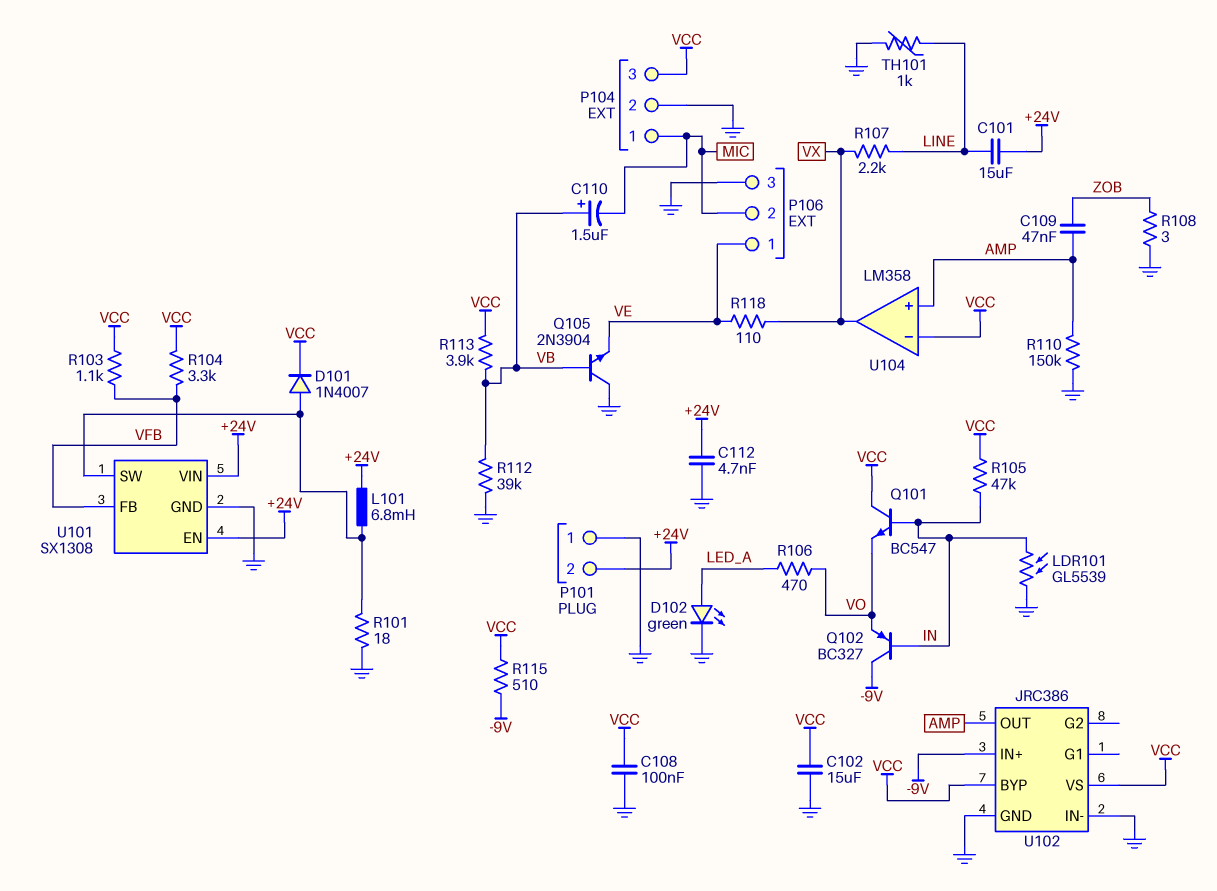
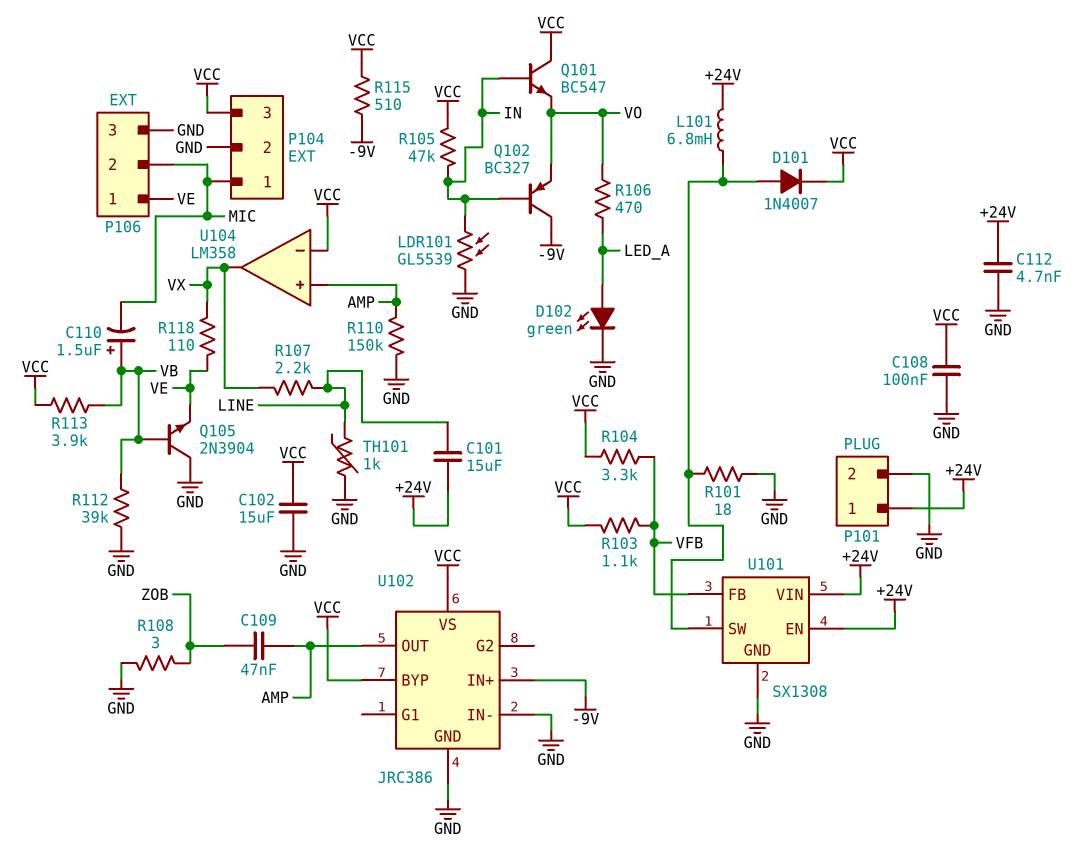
P101 pin 1: GND -> +24V
P101 pin 2: +24V -> GND

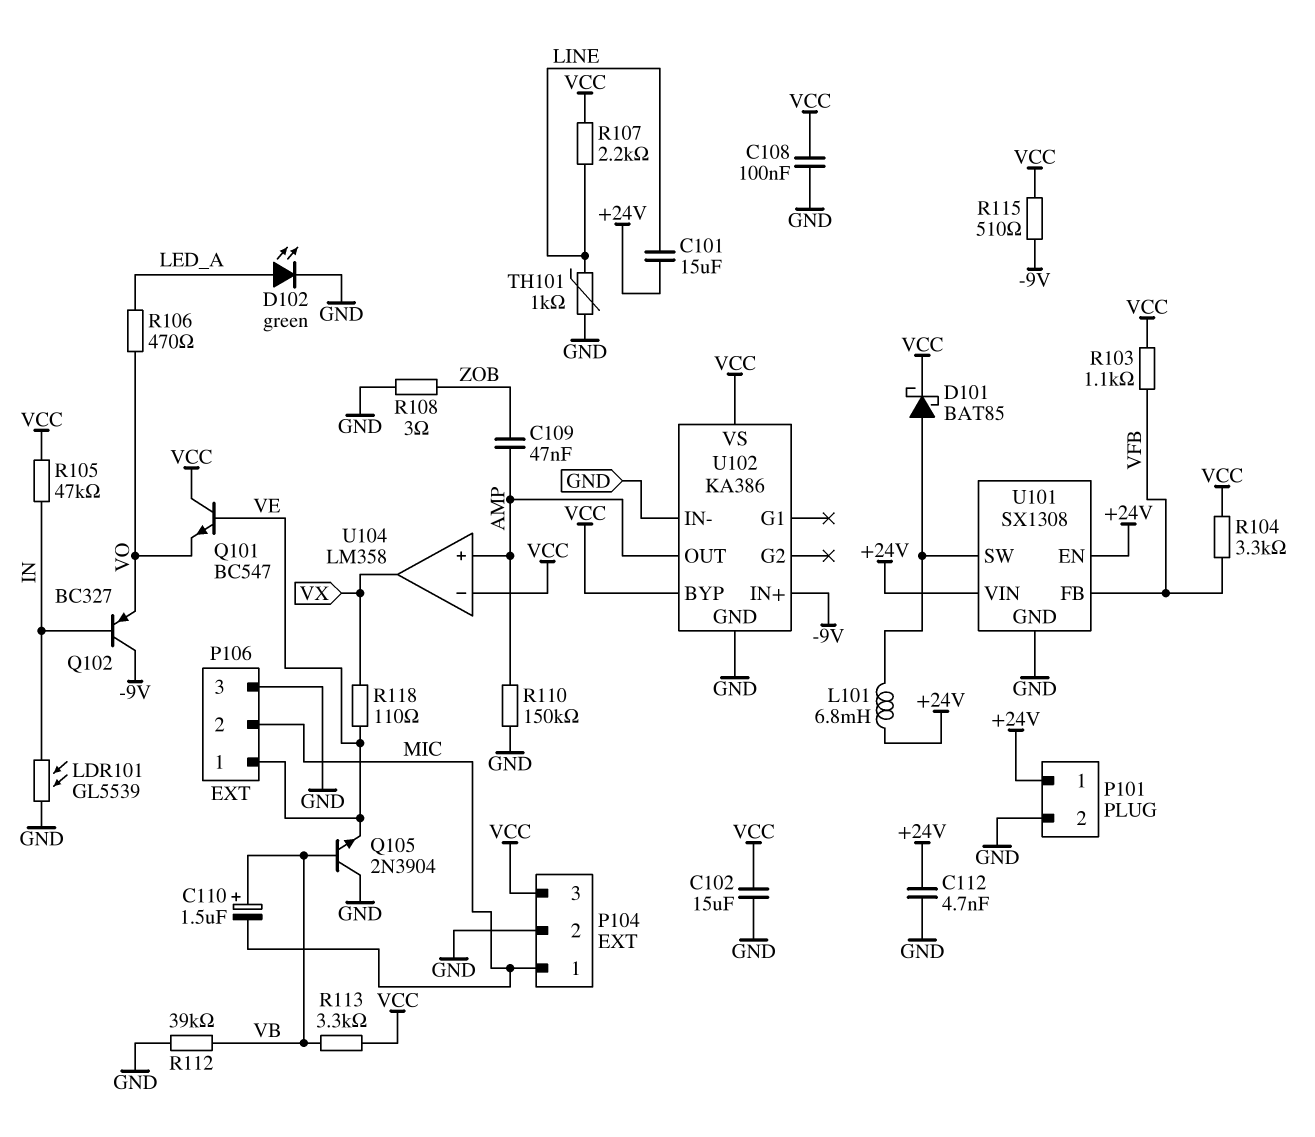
D101: diode 1N4007 (A U101/SW, K VCC) -> schottky BAT85 (A U101/SW, K VCC)
Q101: NPN BC547 (B IN, C VCC, E VO) -> NPN BC547 (B VE, C VCC, E VO)
R101: 18 (GND, U101/SW) -> none
R107: 2.2k (LINE, VX) -> 2.2k (LINE, VCC)
R113: 3.9k (VB, VCC) -> 3.3k (VB, VCC)
U102: JRC386 -> KA386

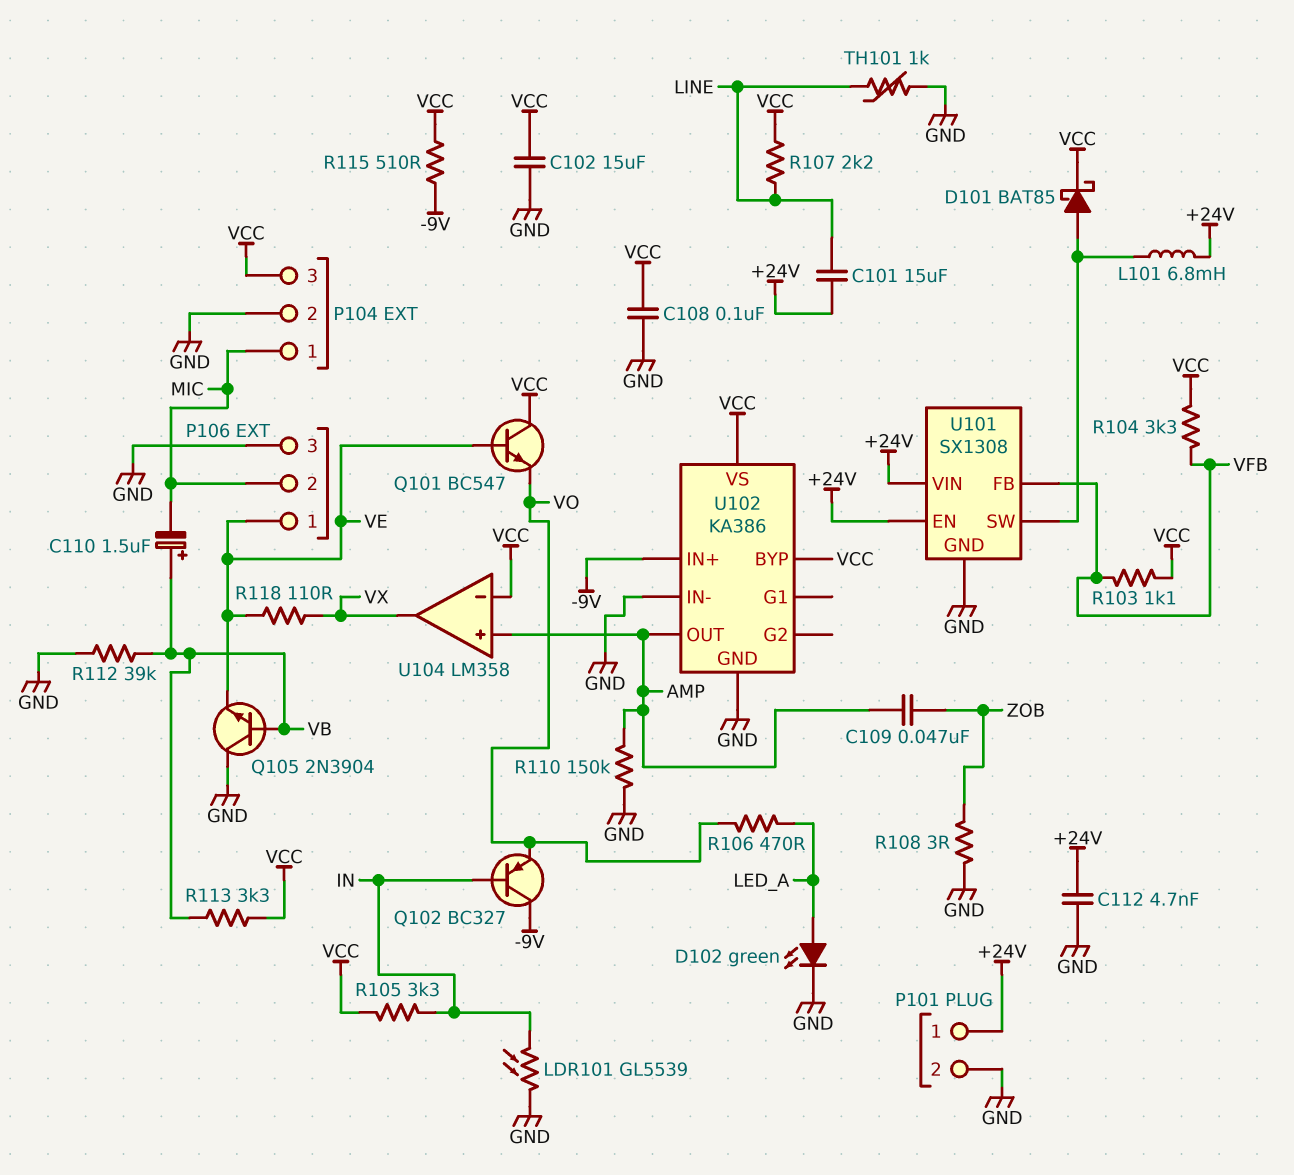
R105: 47k (IN, VCC) -> 3.3k (IN, VCC)

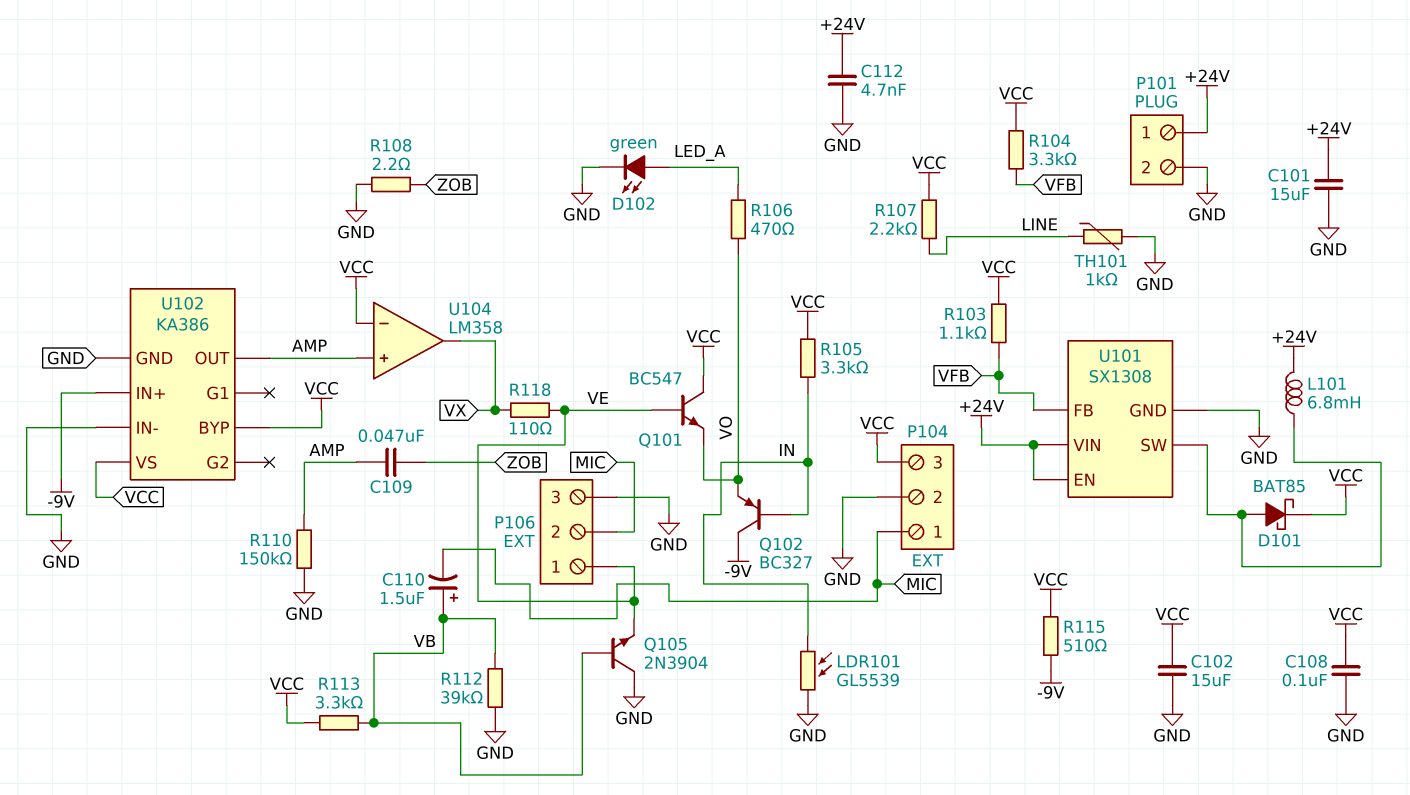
C101: 15uF (+24V, LINE) -> 15uF (+24V, GND)
R108: 3 (GND, ZOB) -> 2.2 (GND, ZOB)

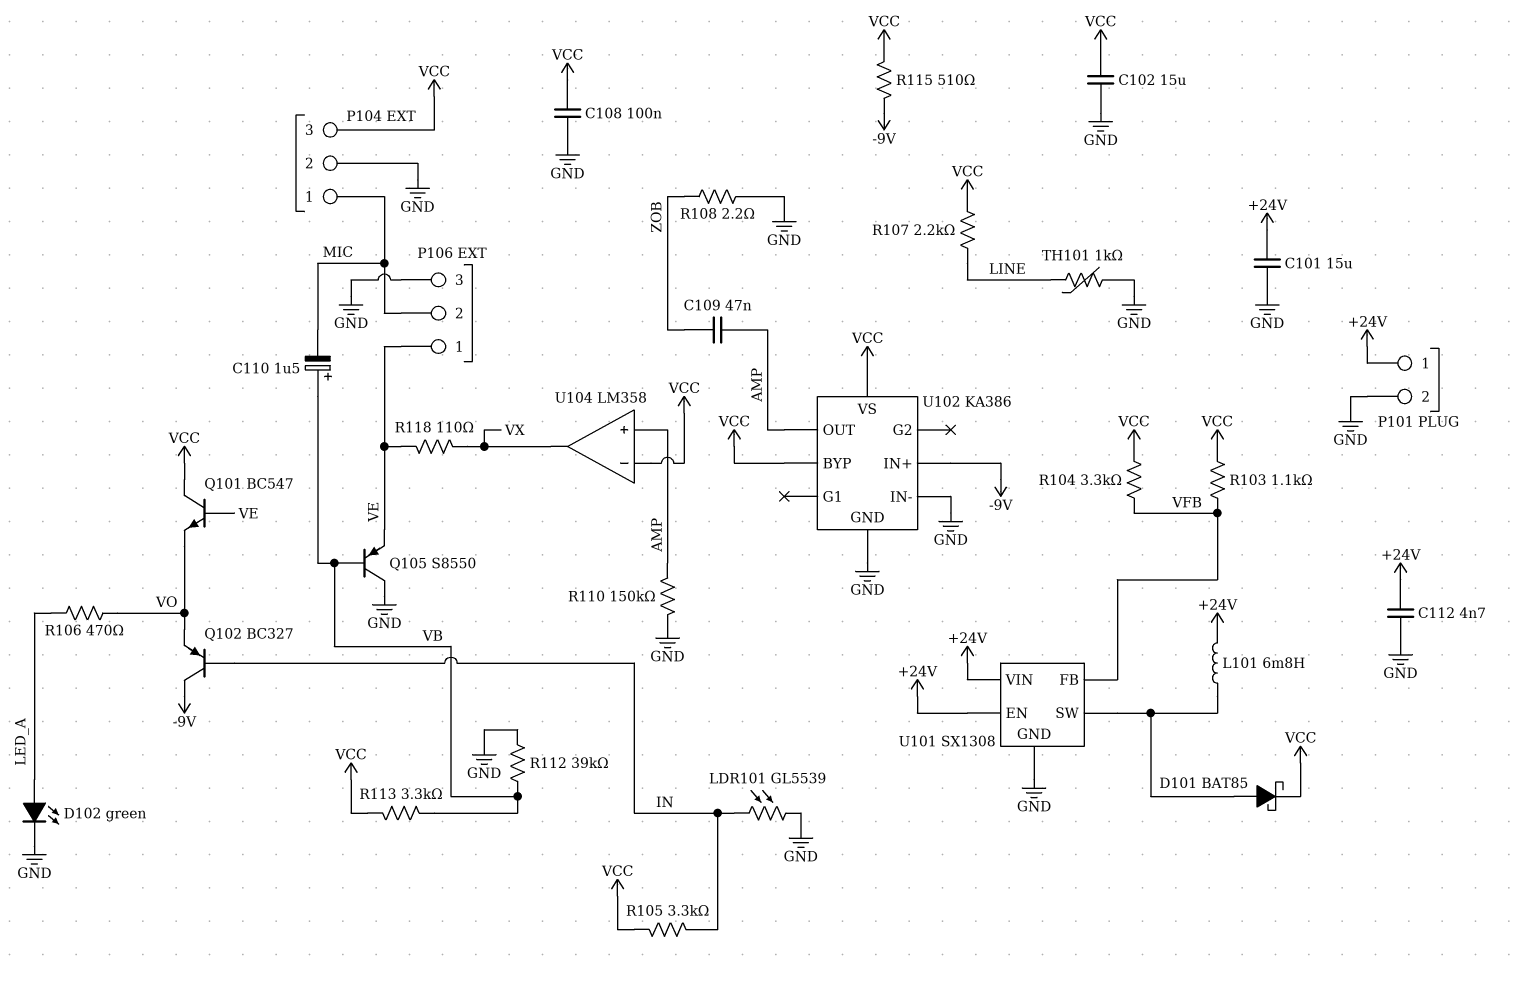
Q105: NPN 2N3904 (B VB, C GND, E VE) -> PNP S8550 (B VB, C GND, E VE)

